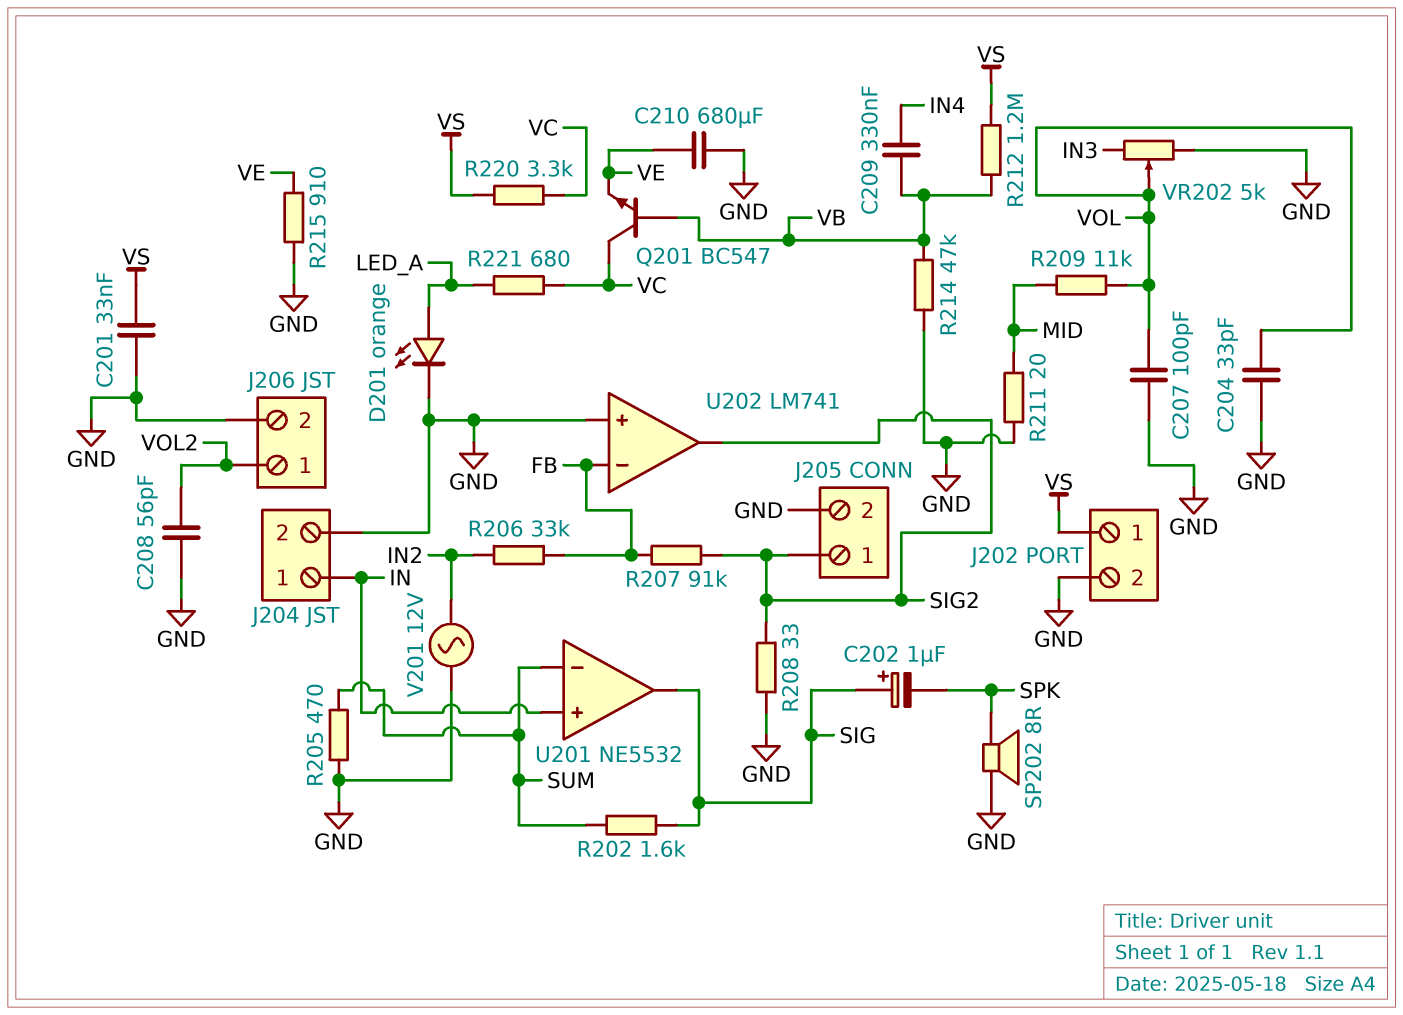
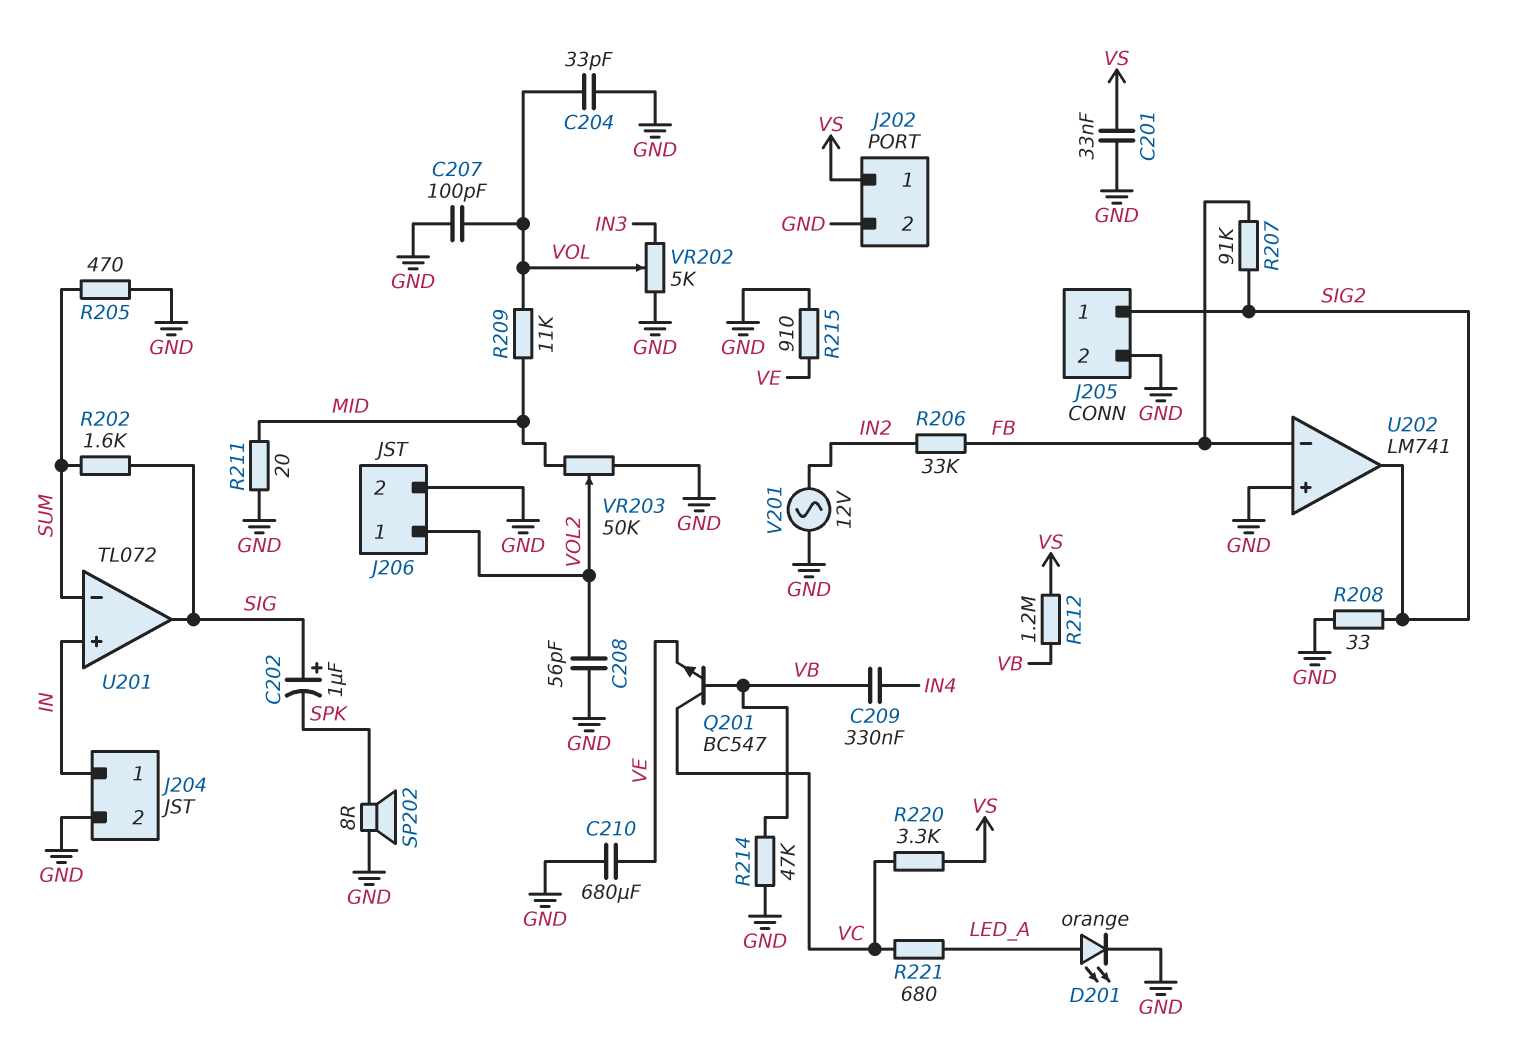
U201: NE5532 -> TL072
VR203: none -> 50k (GND, MID, wiper VOL2)

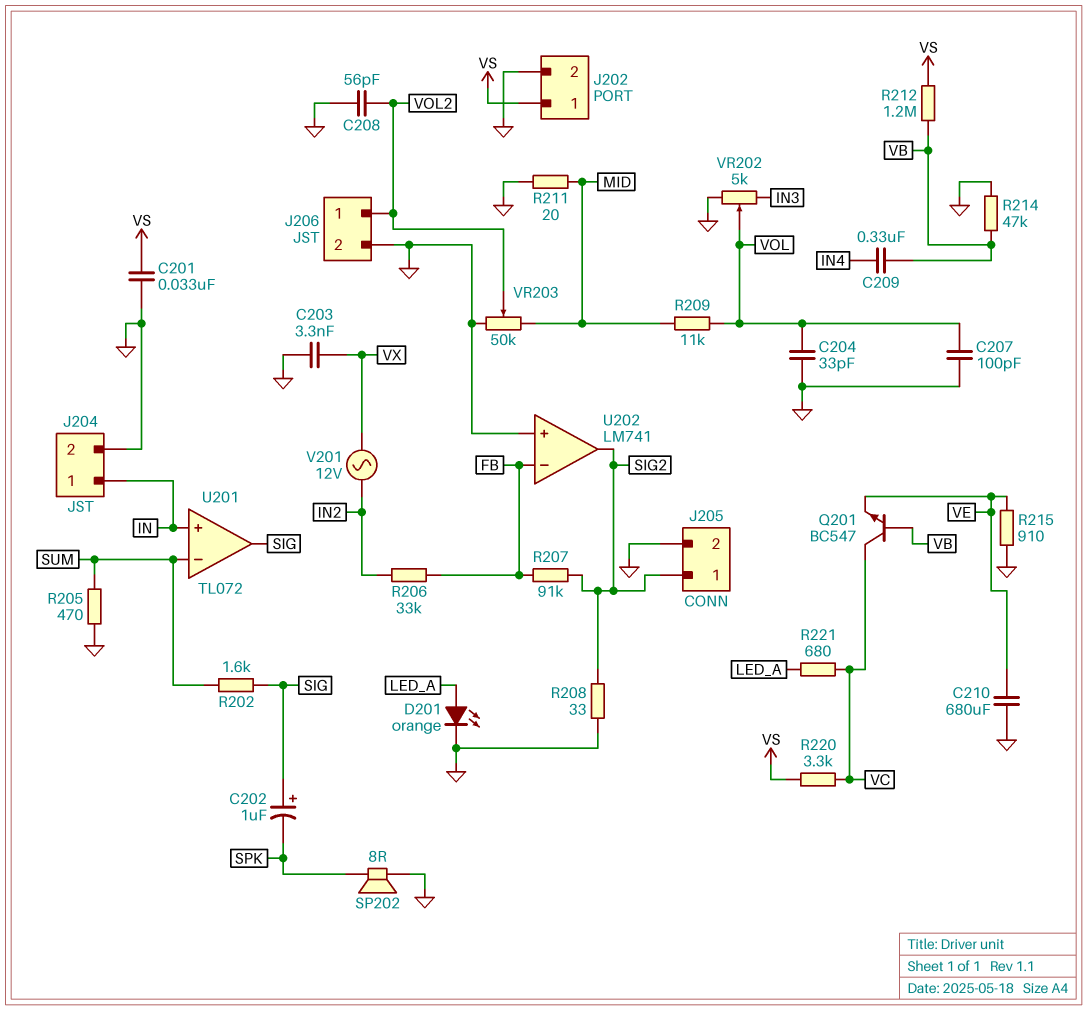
C203: none -> 3.3nF (GND, VX)
V201: AC 12V (GND, IN2) -> AC 12V (IN2, VX)

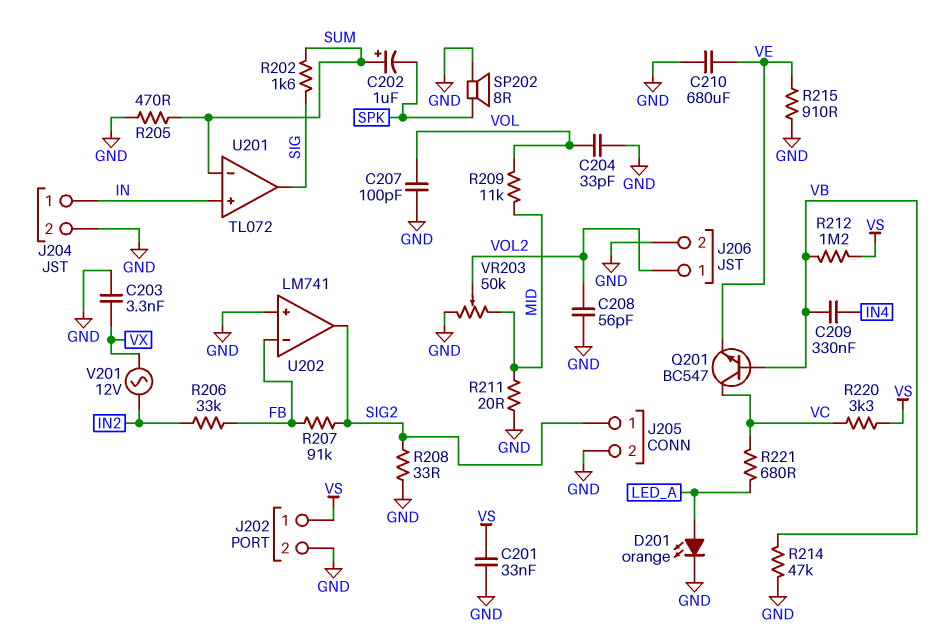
C202: 1uF (plus SIG, minus SPK) -> 1uF (plus SUM, minus SPK)
VR202: 5k (GND, IN3, wiper VOL) -> none

